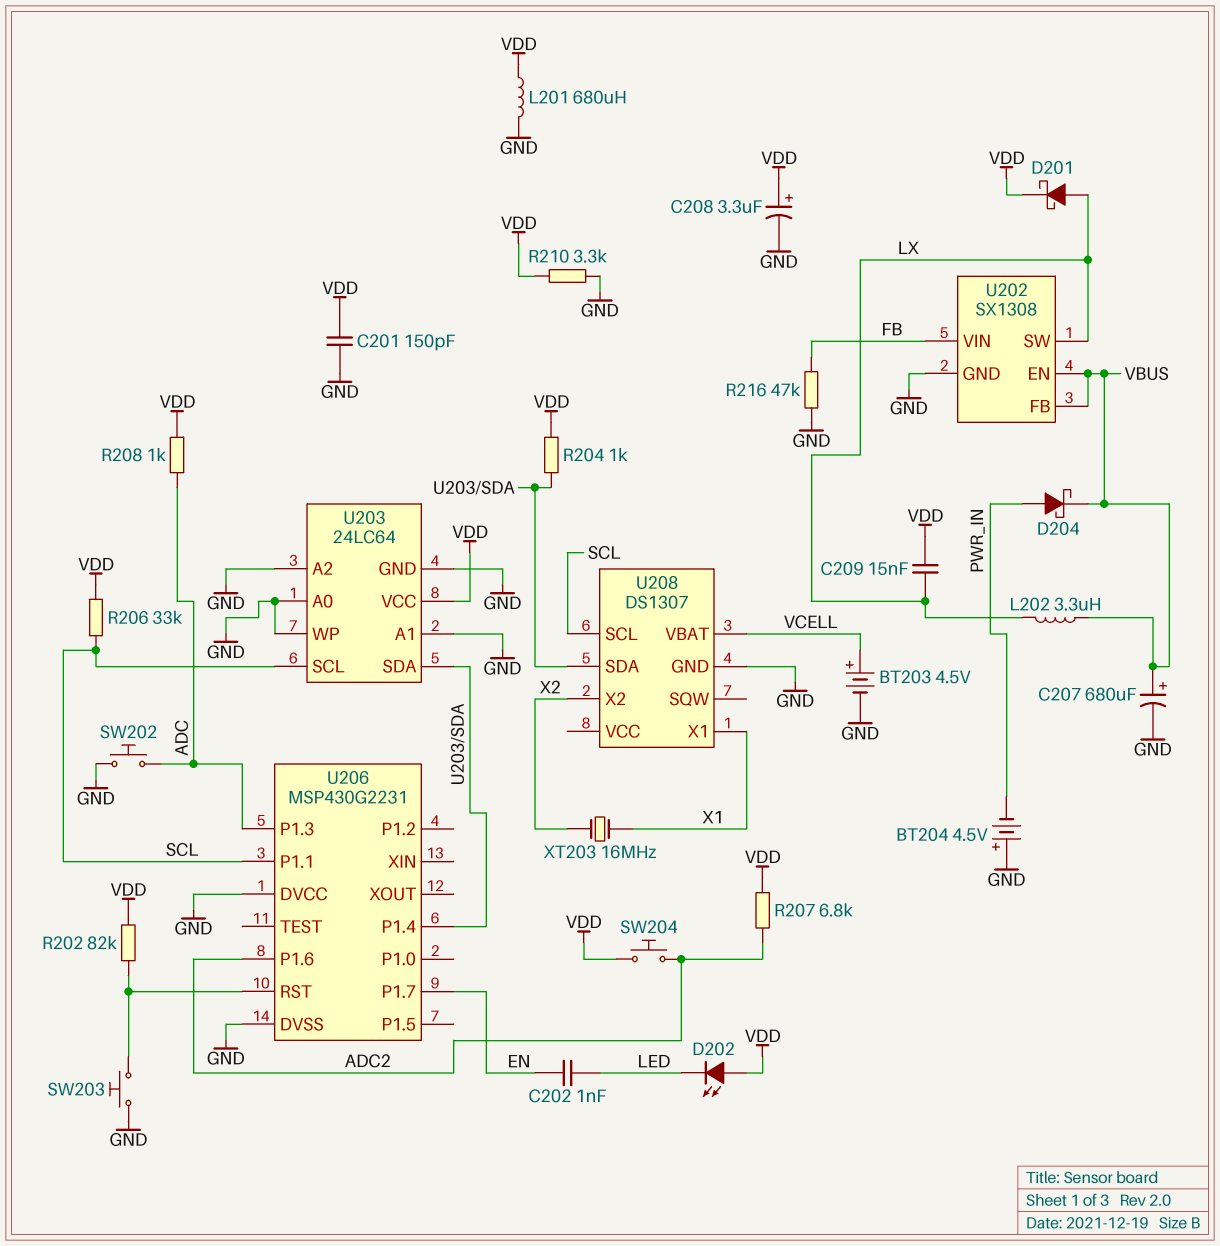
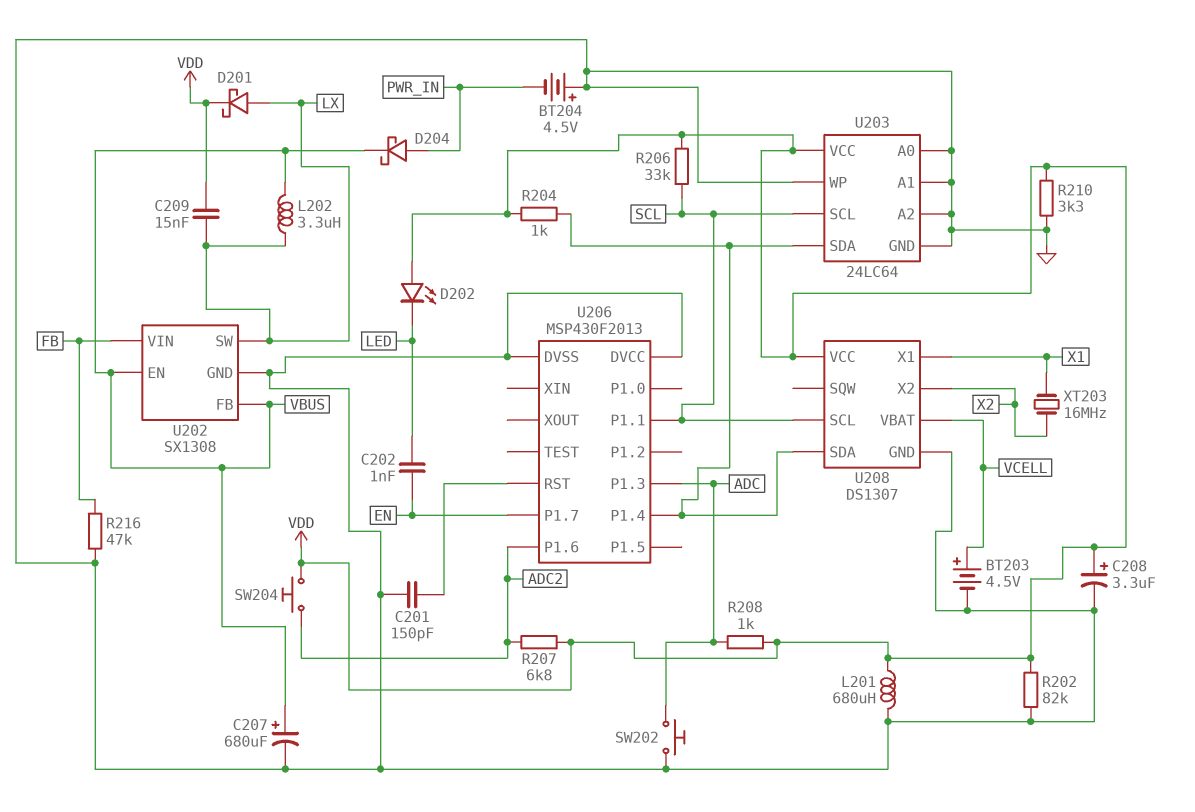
C201: 150pF (GND, VDD) -> 150pF (GND, U206/RST)
R202: 82k (U206/RST, VDD) -> 82k (GND, VDD)
SW203: button (GND, U206/RST) -> none
U206: MSP430G2231 -> MSP430F2013
U208 pin VCC: none -> VDD

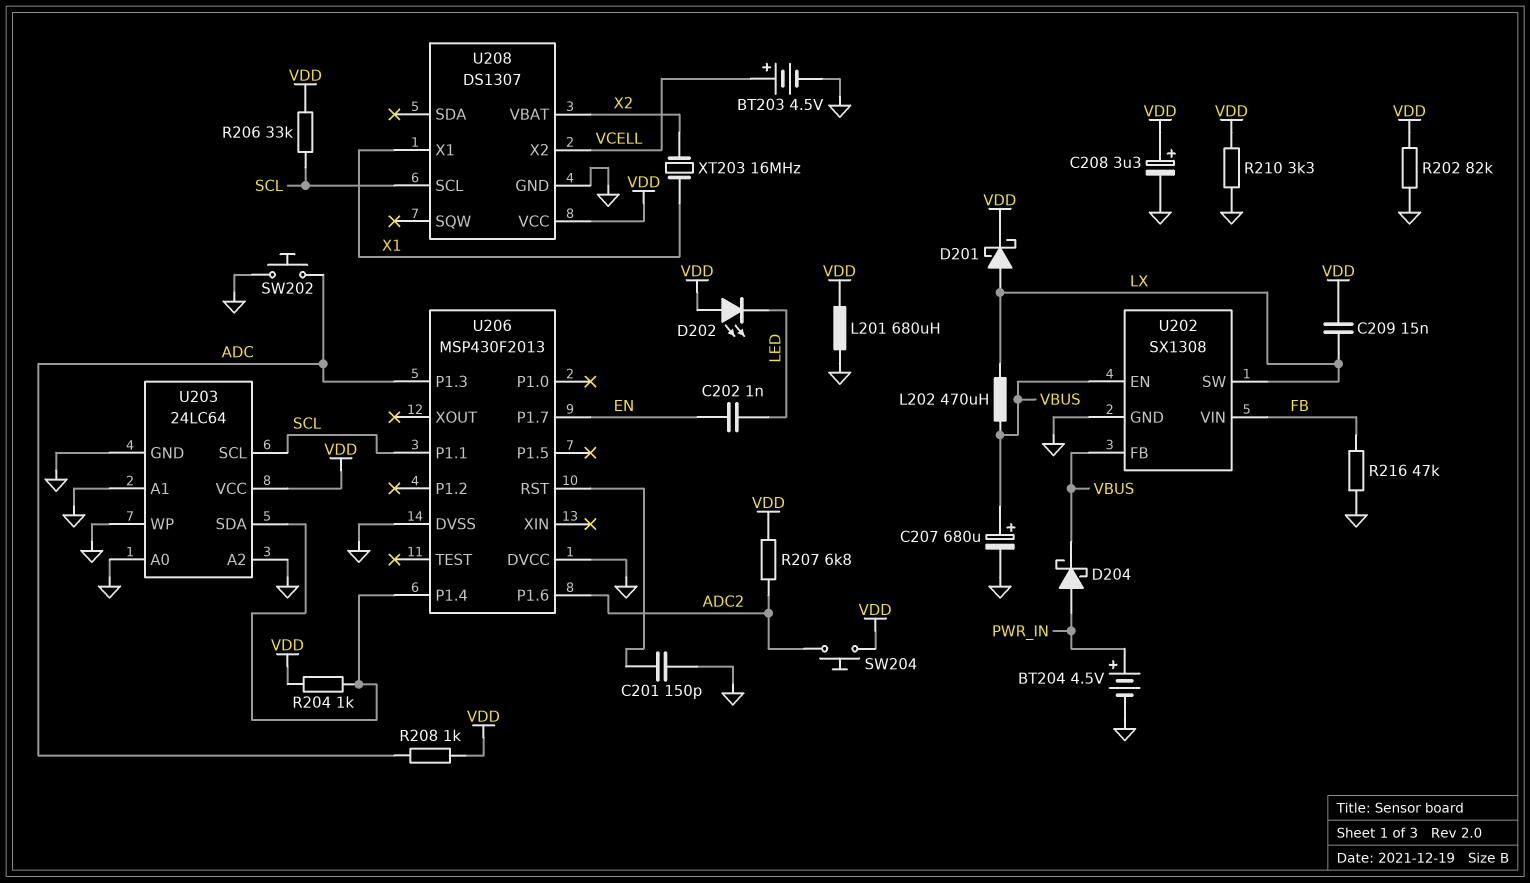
BT204: 4.5V (plus GND, minus PWR_IN) -> 4.5V (plus PWR_IN, minus GND)
L202: 3.3uH (LX, VBUS) -> 470uH (LX, VBUS)
U208 pin SDA: U203/SDA -> none
U208 pin VBAT: VCELL -> X2
U208 pin X2: X2 -> VCELL

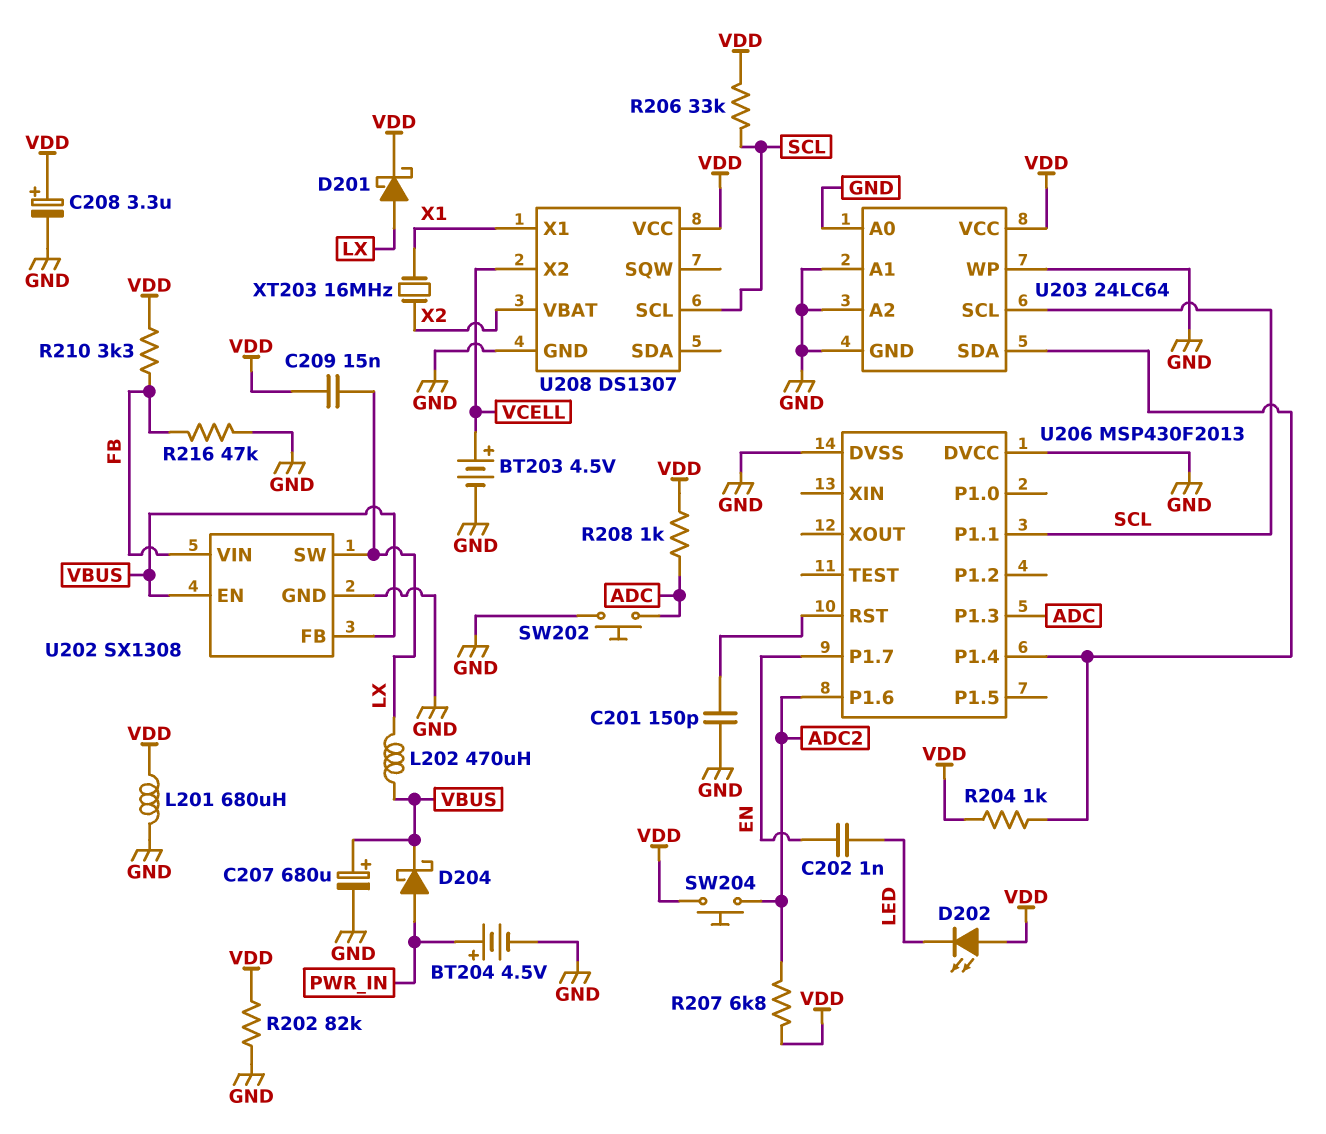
R210: 3.3k (GND, VDD) -> 3.3k (FB, VDD)

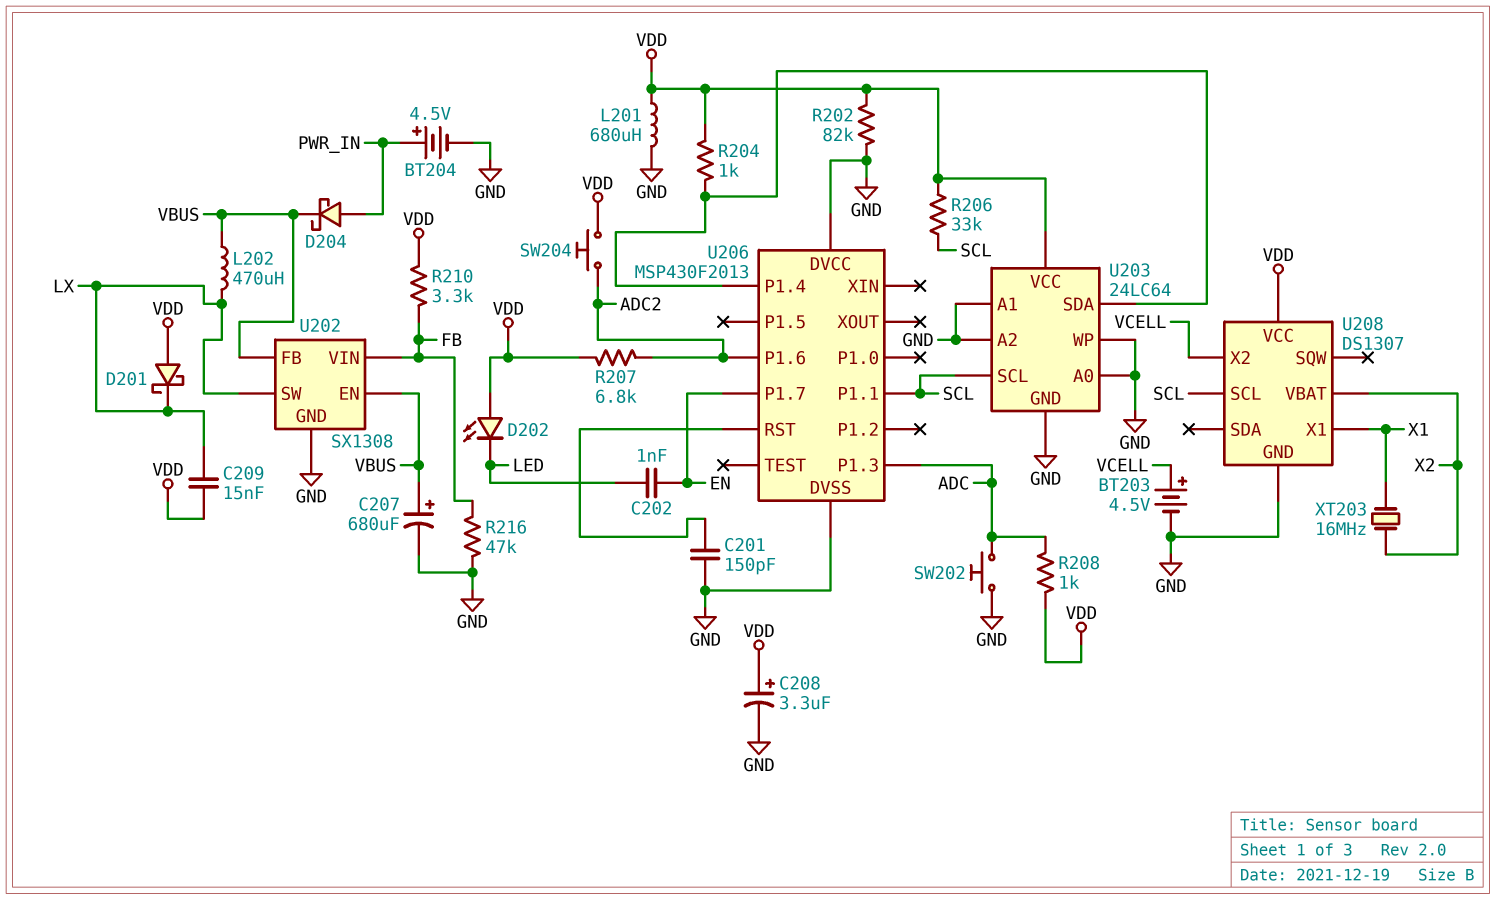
D201: schottky (A LX, K VDD) -> schottky (A VDD, K LX)

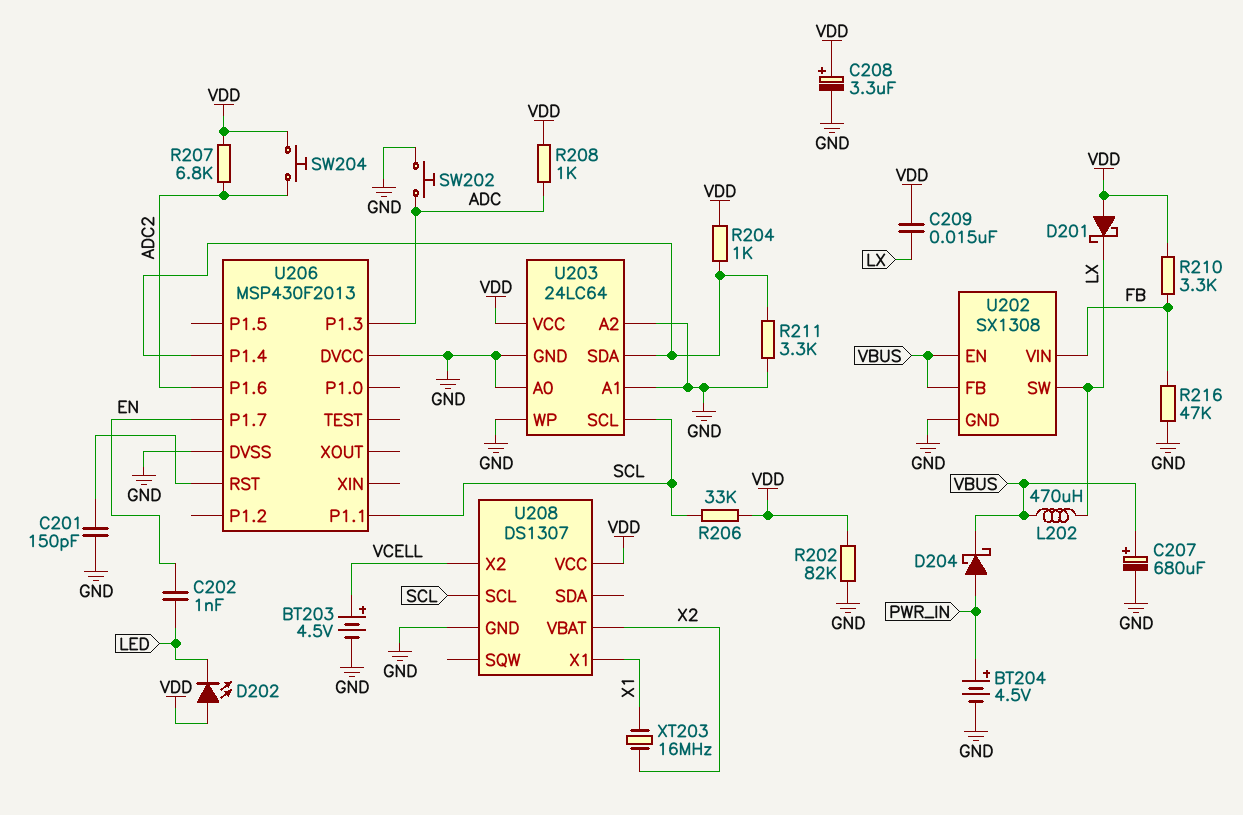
L201: 680uH (GND, VDD) -> none
R211: none -> 3.3k (GND, U203/SDA)

